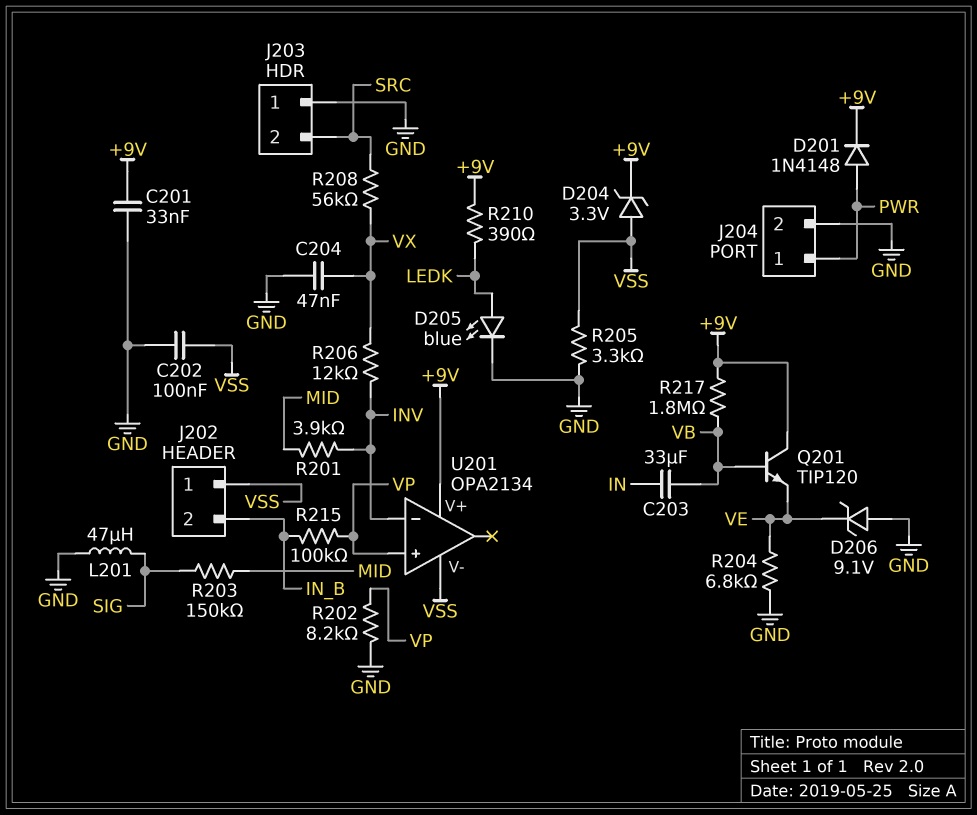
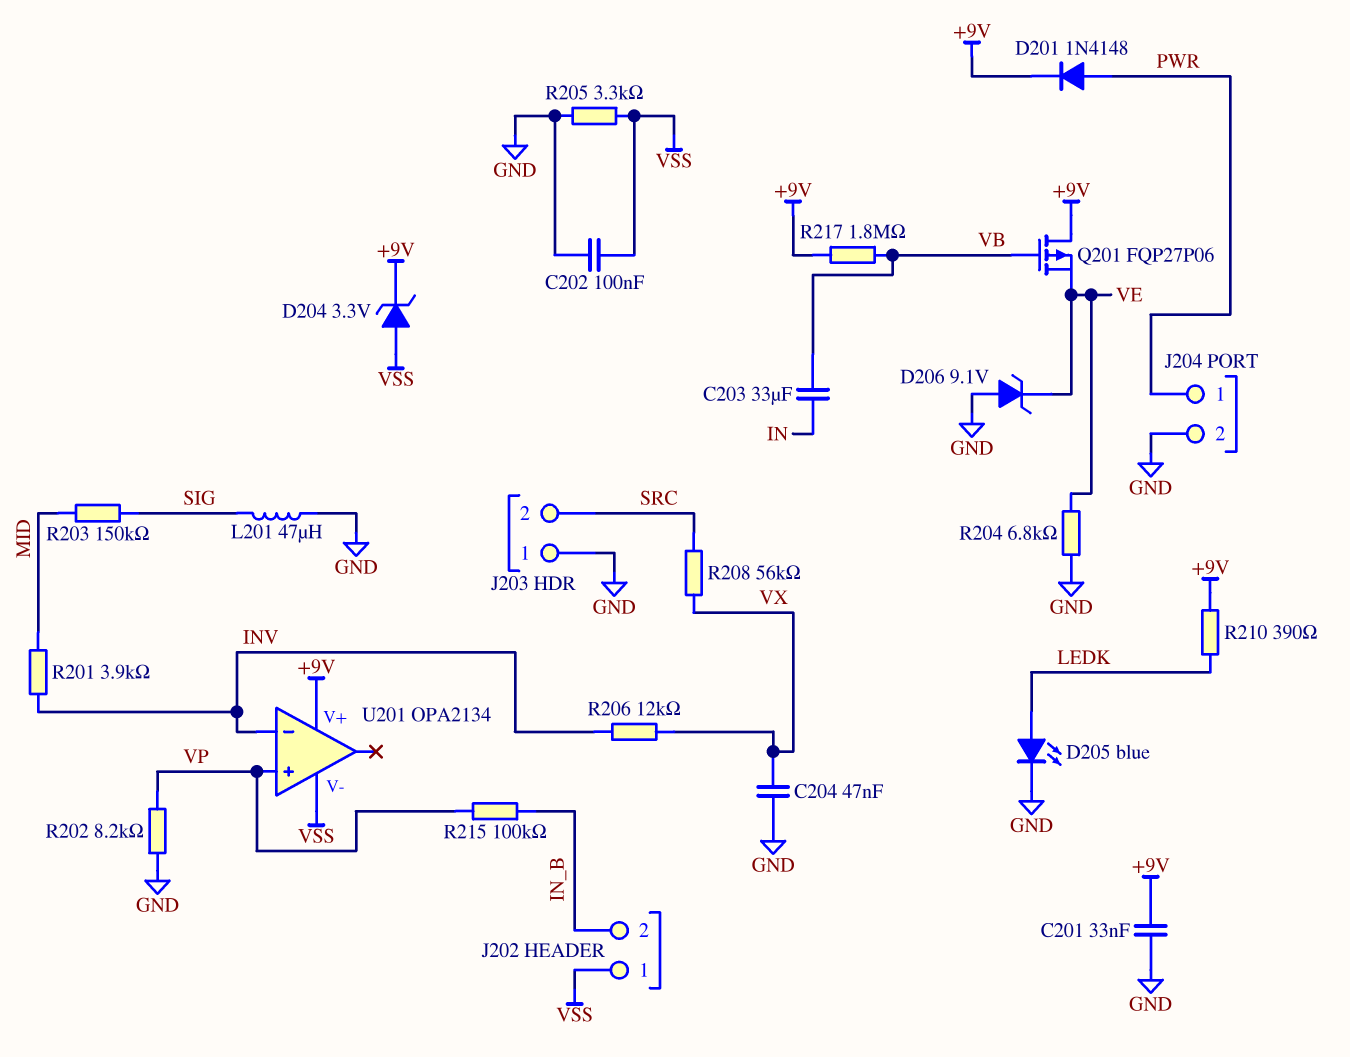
Q201: NPN TIP120 (B VB, C +9V, E VE) -> PMOS FQP27P06 (G VB, D +9V, S VE)

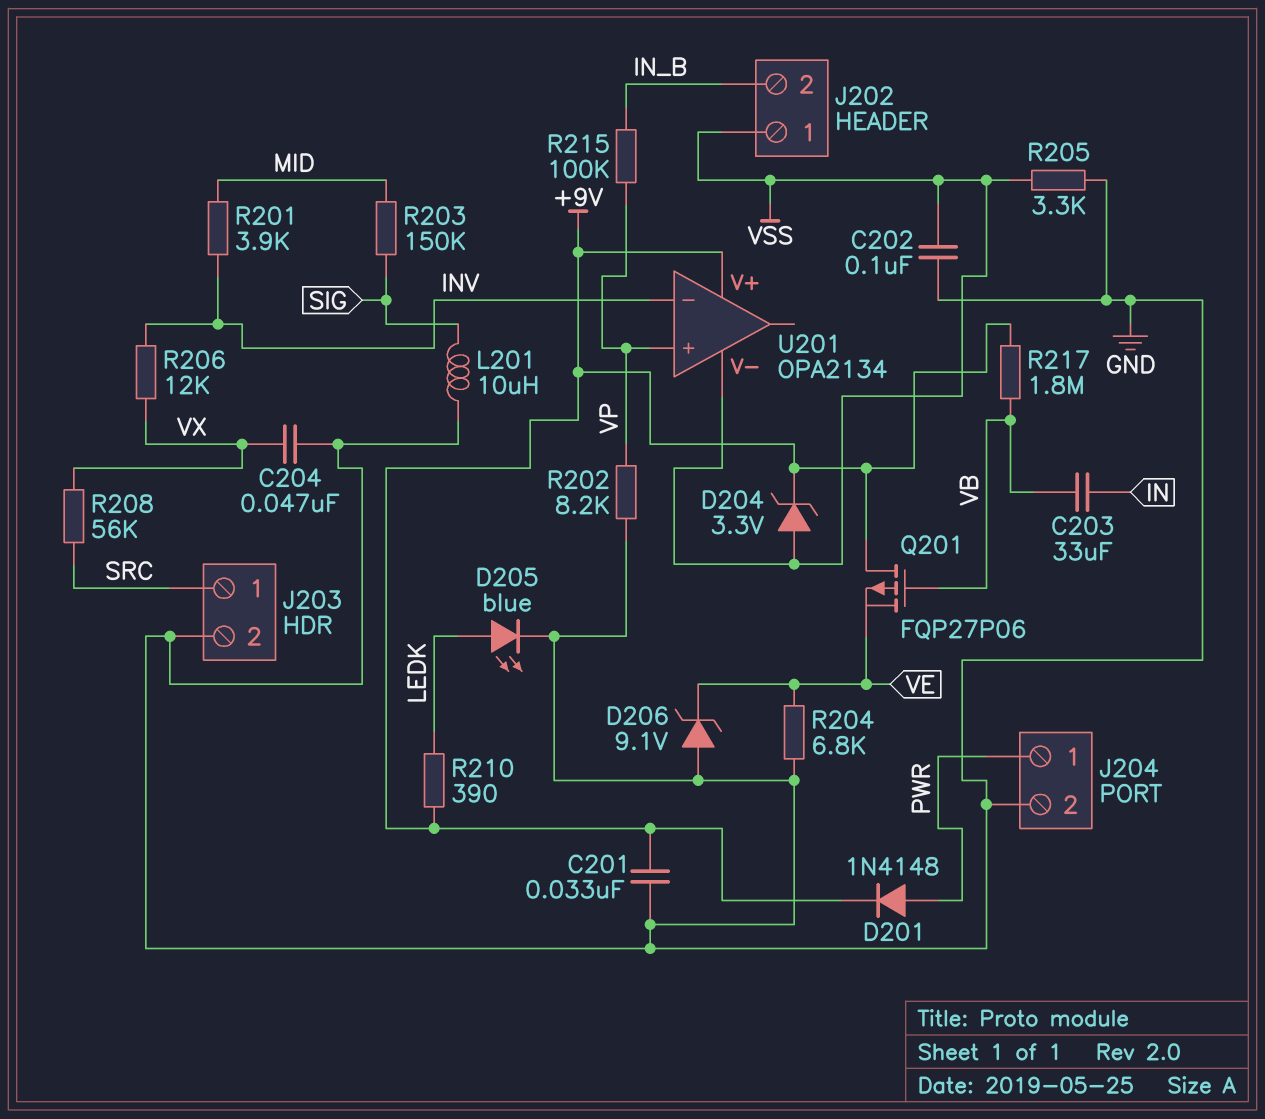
J203 pin 1: GND -> SRC
J203 pin 2: SRC -> GND
L201: 47uH (GND, SIG) -> 10uH (GND, SIG)

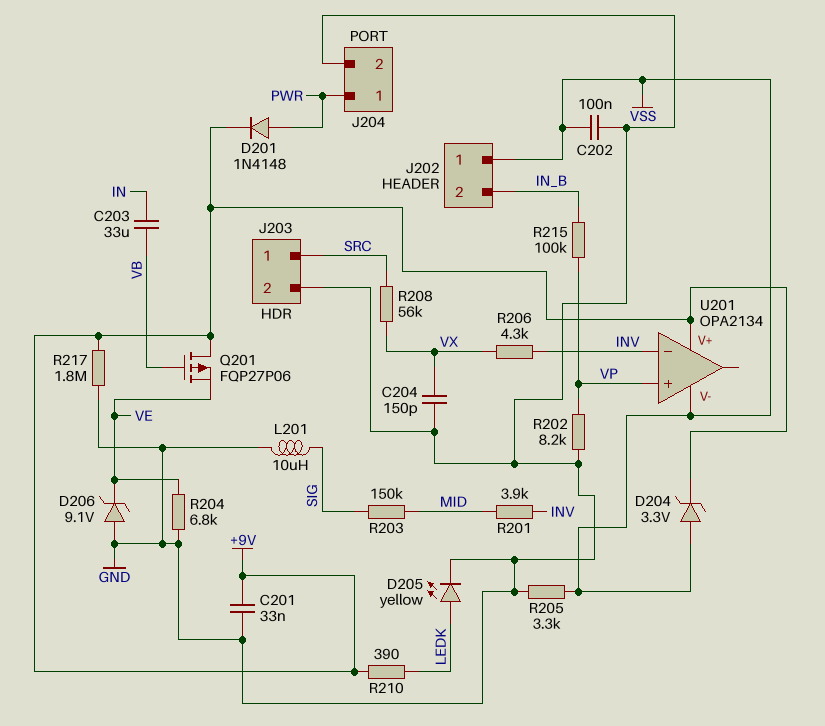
C204: 47nF (GND, VX) -> 150pF (GND, VX)
D205: LED blue (A LEDK, K GND) -> LED yellow (A LEDK, K GND)
R206: 12k (INV, VX) -> 4.3k (INV, VX)
R217: 1.8M (+9V, VB) -> 1.8M (+9V, GND)

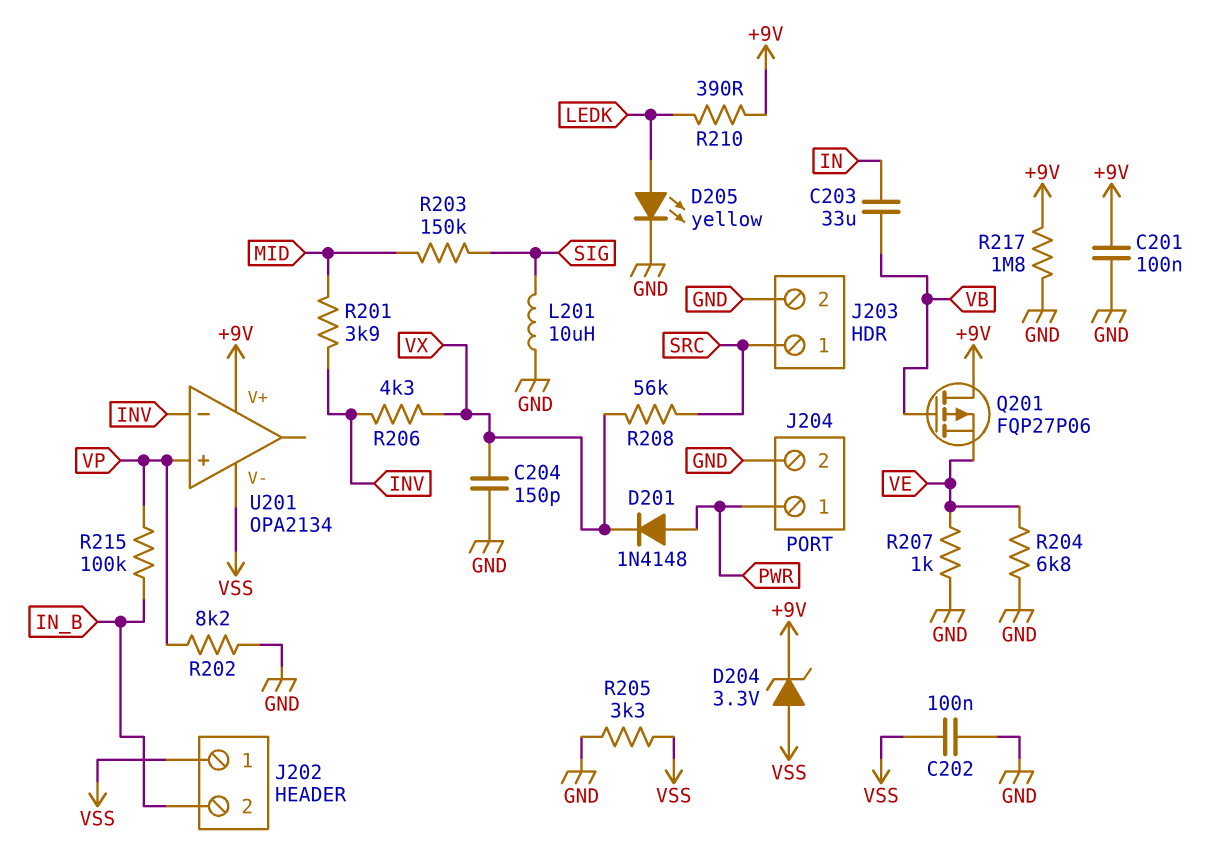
C201: 33nF (+9V, GND) -> 100nF (+9V, GND)
D201: diode 1N4148 (A PWR, K +9V) -> diode 1N4148 (A PWR, K VX)
D206: zener 9.1V (A GND, K VE) -> none
R207: none -> 1k (GND, VE)

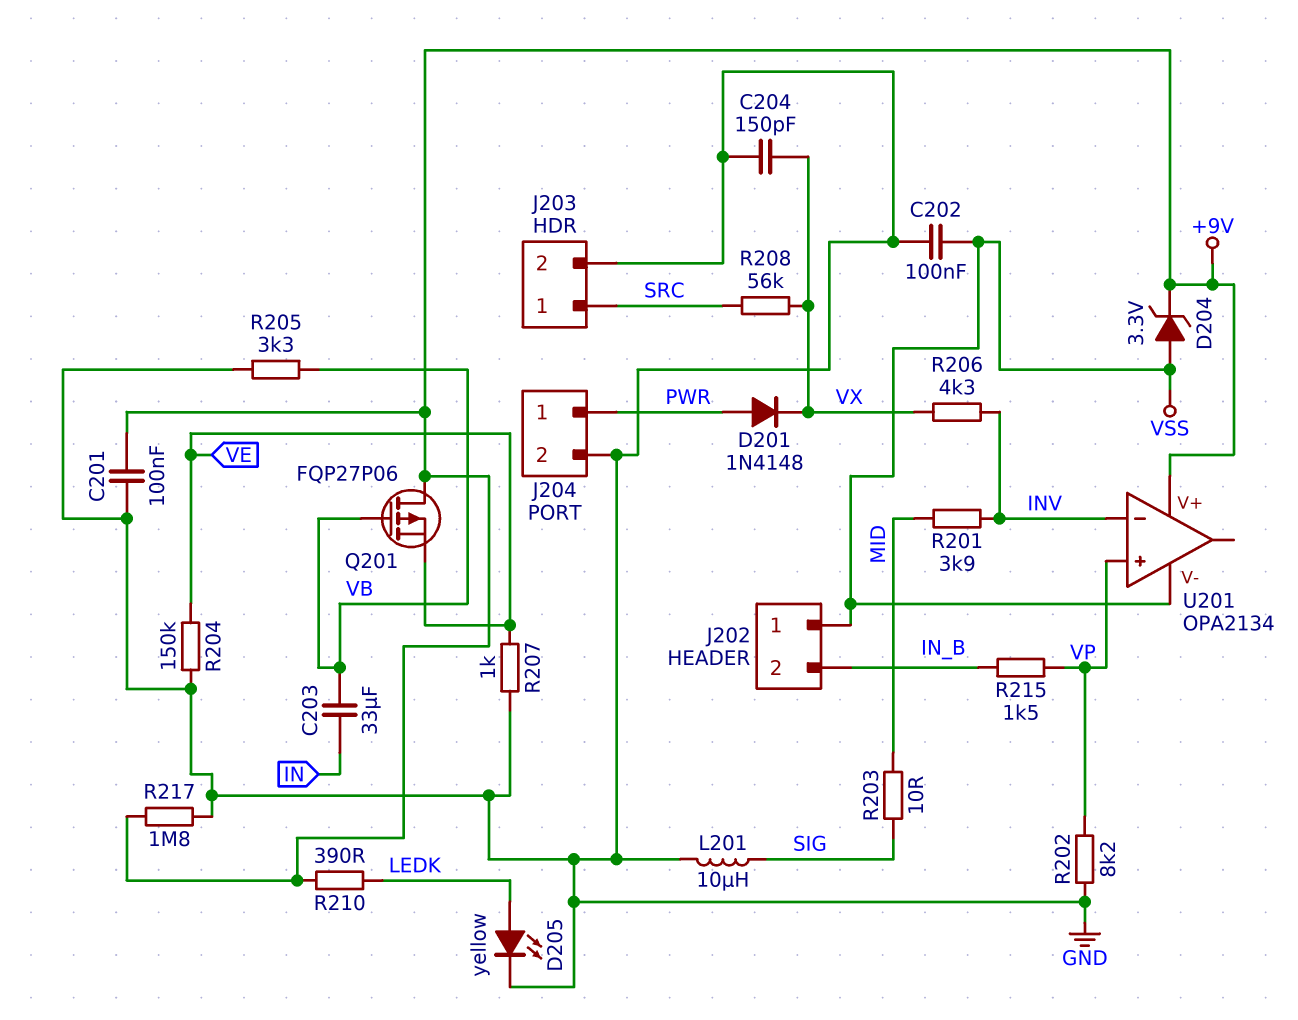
R203: 150k (MID, SIG) -> 10 (MID, SIG)
R204: 6.8k (GND, VE) -> 150k (GND, VE)
R205: 3.3k (GND, VSS) -> 3.3k (GND, VB)
R215: 100k (IN_B, VP) -> 1.5k (IN_B, VP)

